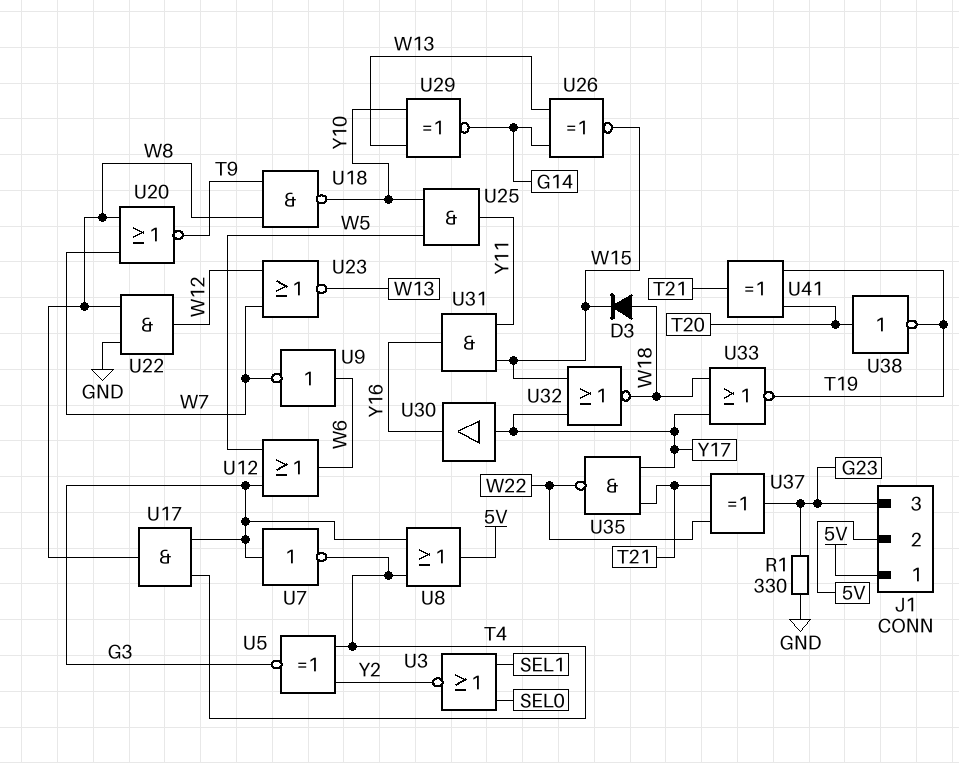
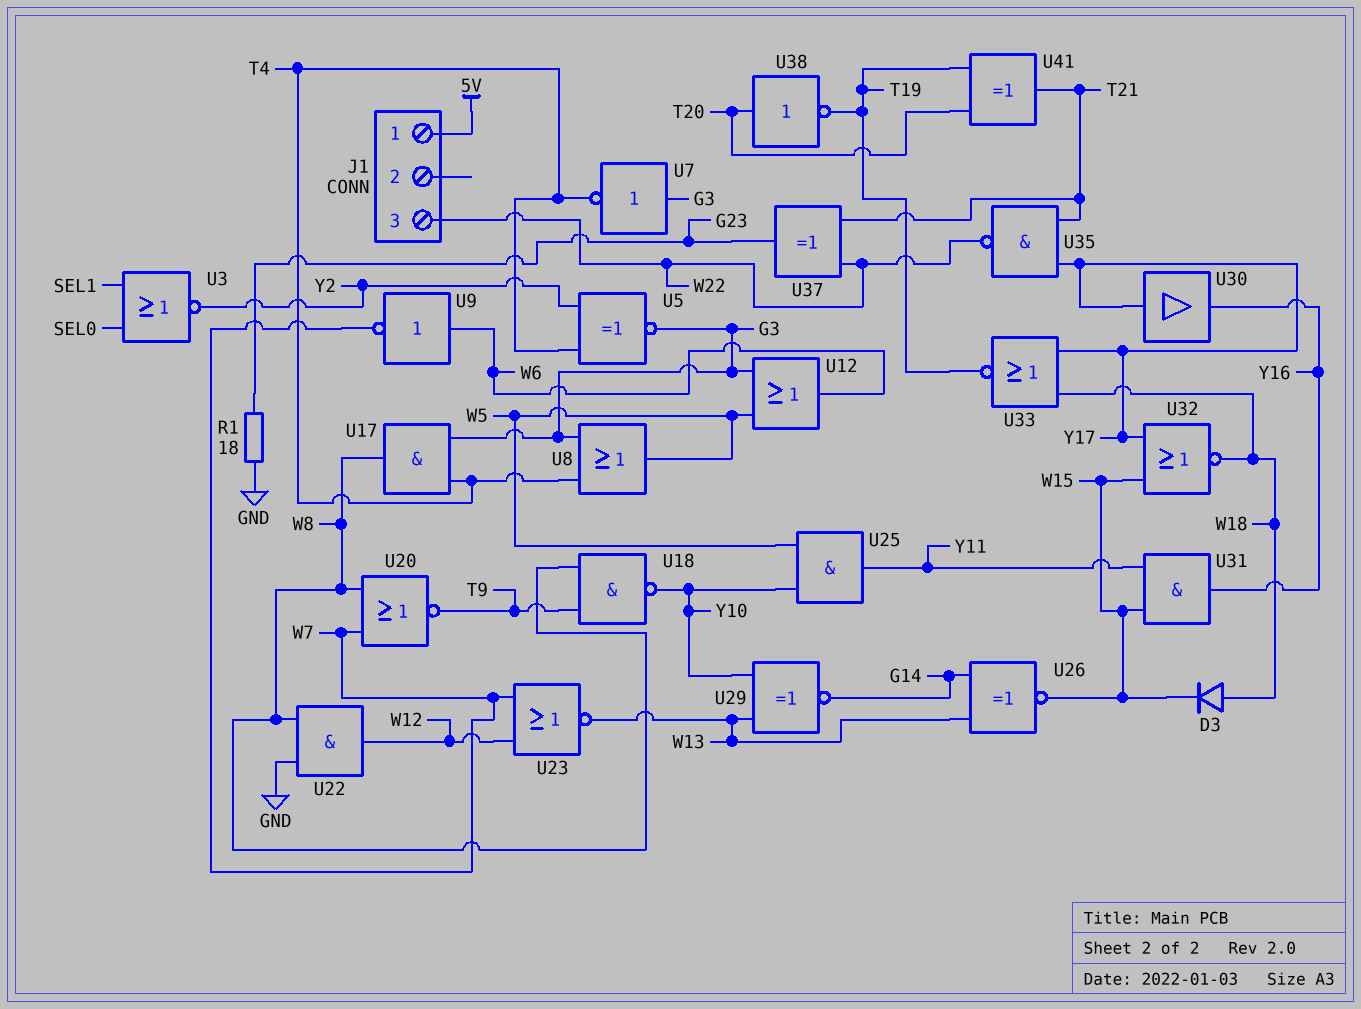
J1 pin 2: 5V -> none
J1 pin 3: G23 -> W22
R1: 330 (G23, GND) -> 18 (G23, GND)
U8: OR (in G3, in T4, out 5V) -> OR (in G3, in T4, out W5)

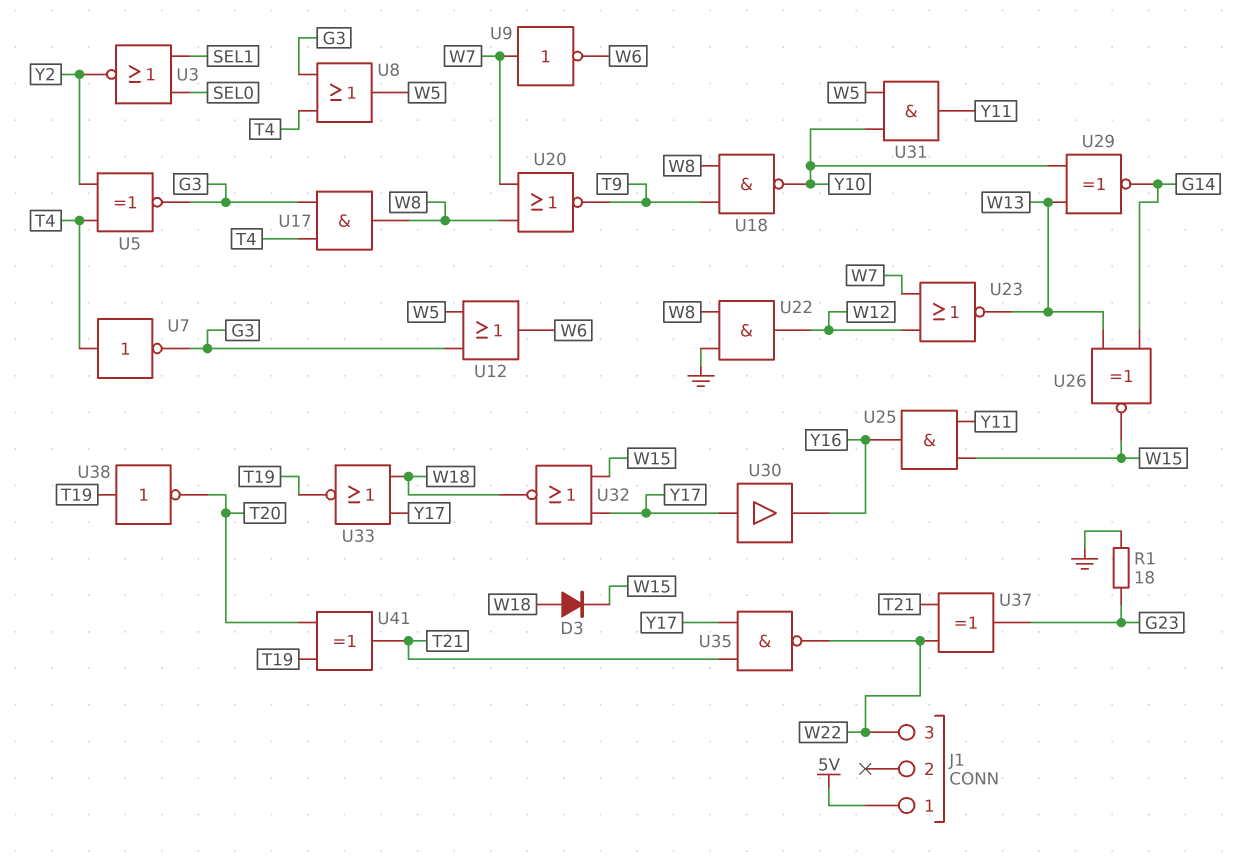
U7: NOT (in G3, out T4) -> NOT (in T4, out G3)
U9: NOT (in W6, out W7) -> NOT (in W7, out W6)
U25: AND (in W5, in Y10, out Y11) -> AND (in W15, in Y11, out Y16)
U31: AND (in W15, in Y11, out Y16) -> AND (in W5, in Y10, out Y11)
U38: NOT (in T20, out T19) -> NOT (in T19, out T20)

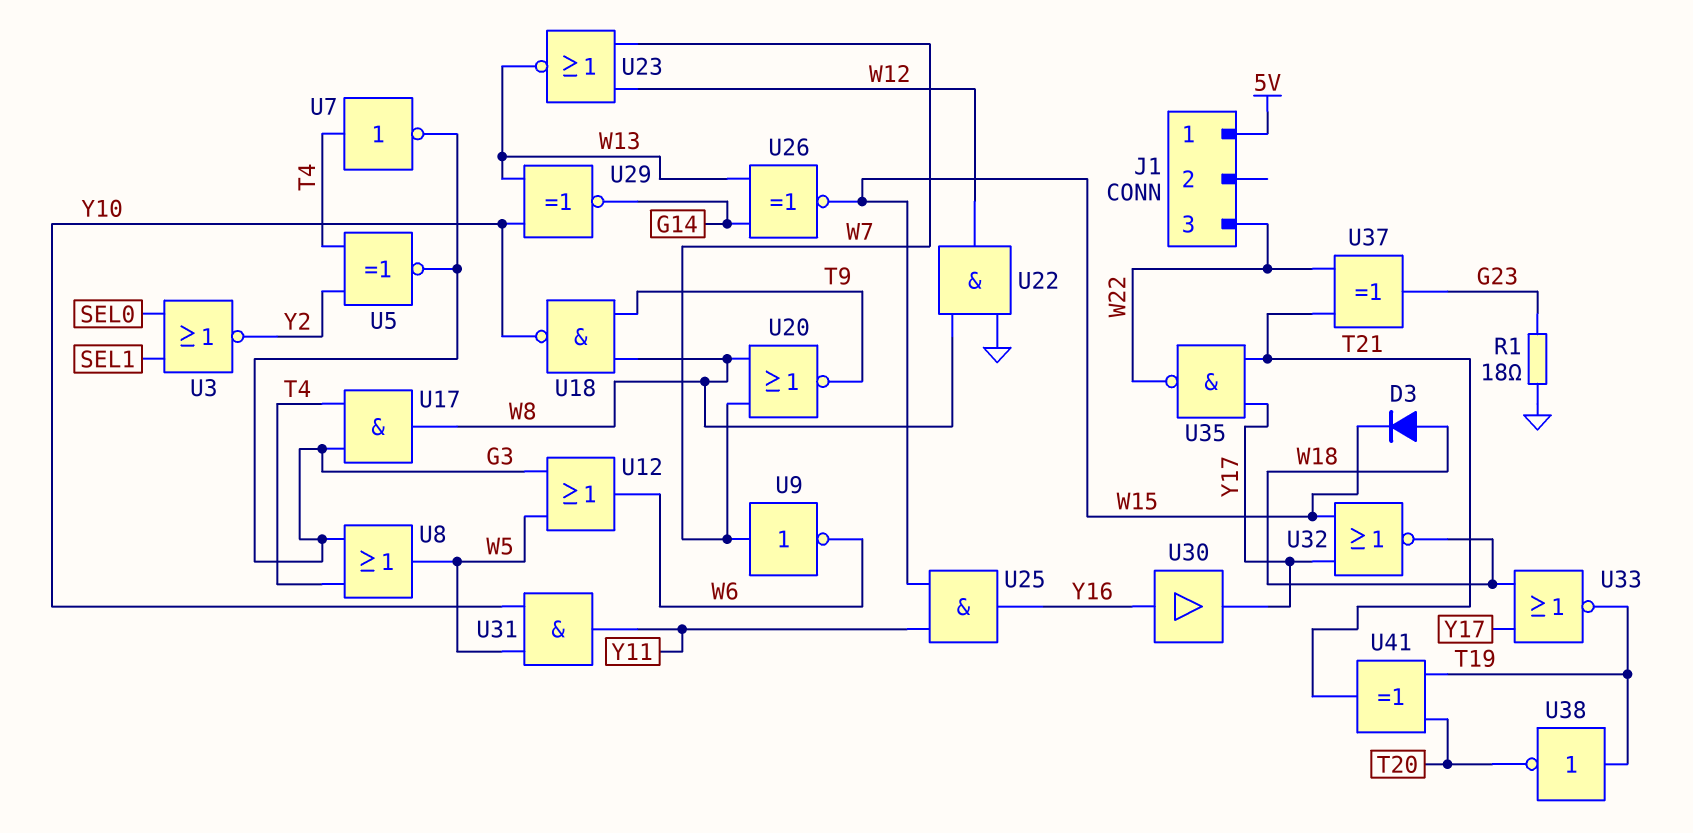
U30: buffer (in Y17, out Y16) -> buffer (in Y16, out Y17)

